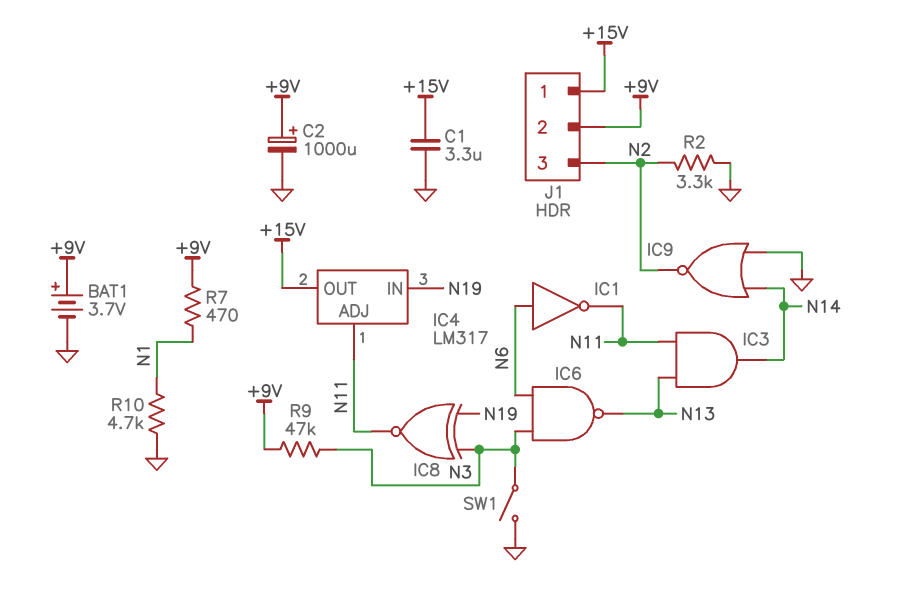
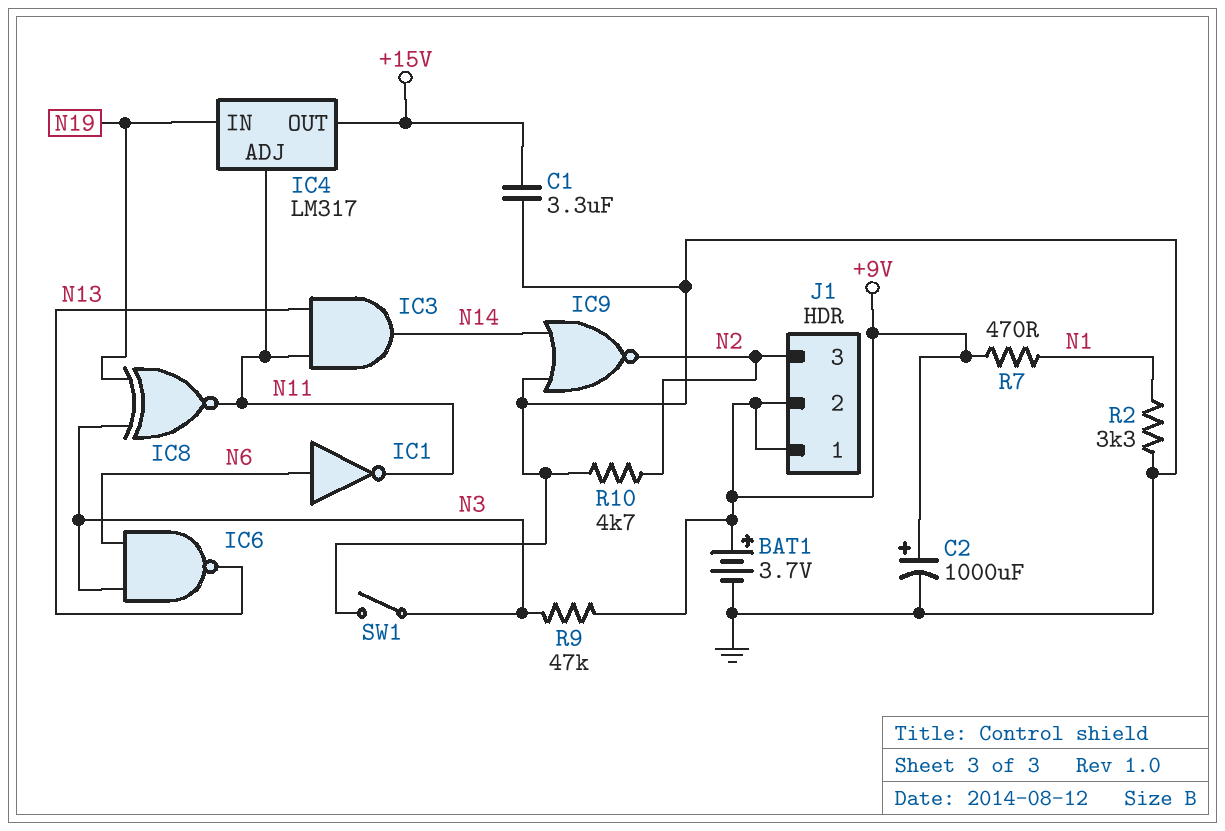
J1 pin 1: +15V -> +9V
R2: 3.3k (GND, N2) -> 3.3k (GND, N1)
R10: 4.7k (GND, N1) -> 4.7k (GND, N2)

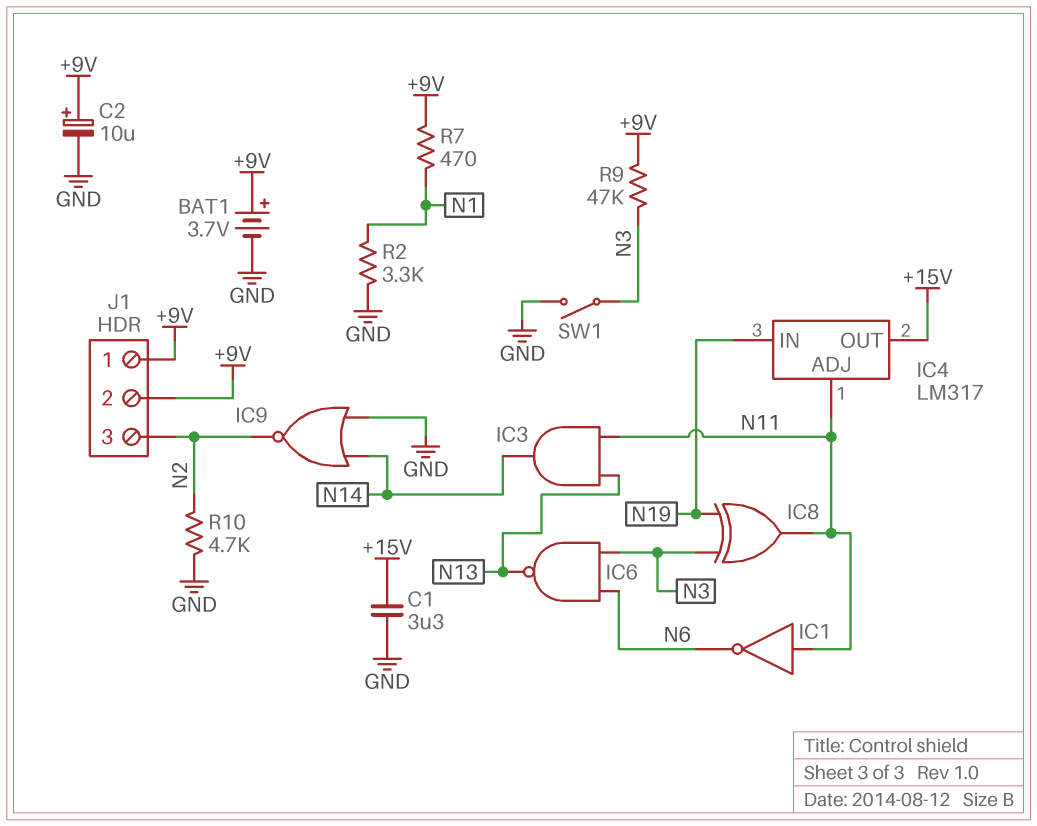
C2: 1000uF (plus +9V, minus GND) -> 10uF (plus +9V, minus GND)
IC1: NOT (in N6, out N11) -> NOT (in N11, out N6)
IC8: XNOR (in N3, in N19, out N11) -> XOR (in N3, in N19, out N11)

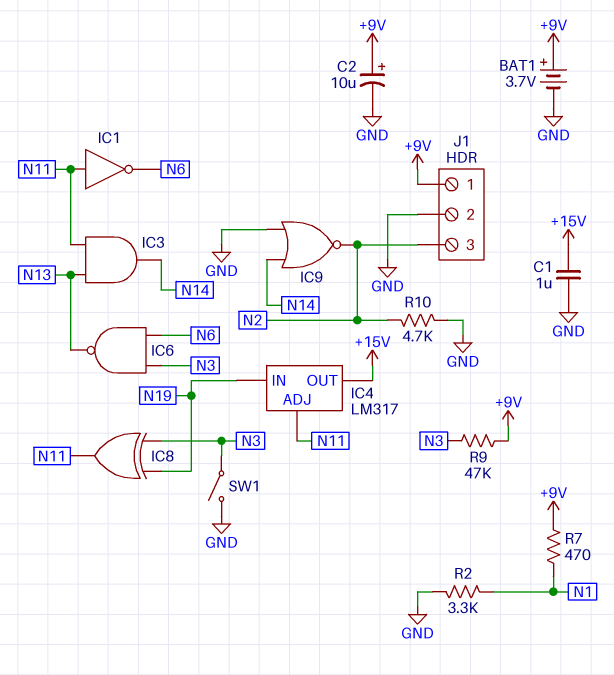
C1: 3.3uF (+15V, GND) -> 1uF (+15V, GND)
J1 pin 2: +9V -> GND

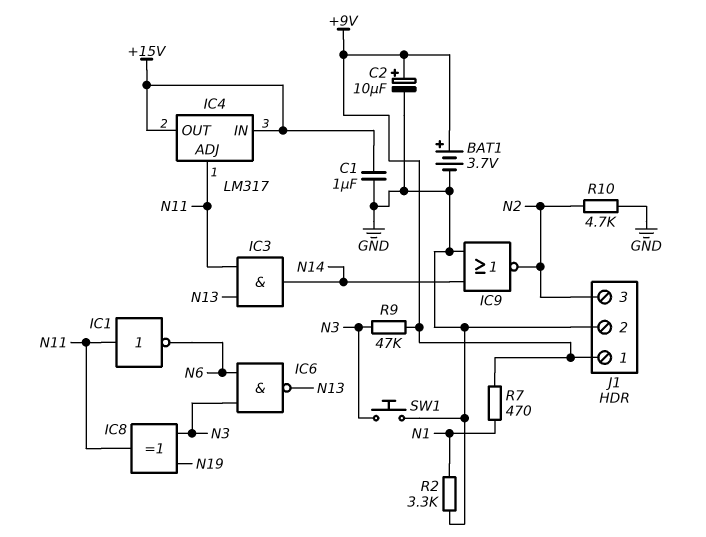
IC4 pin IN: N19 -> +15V
SW1: switch (GND, N3) -> button (GND, N3)

